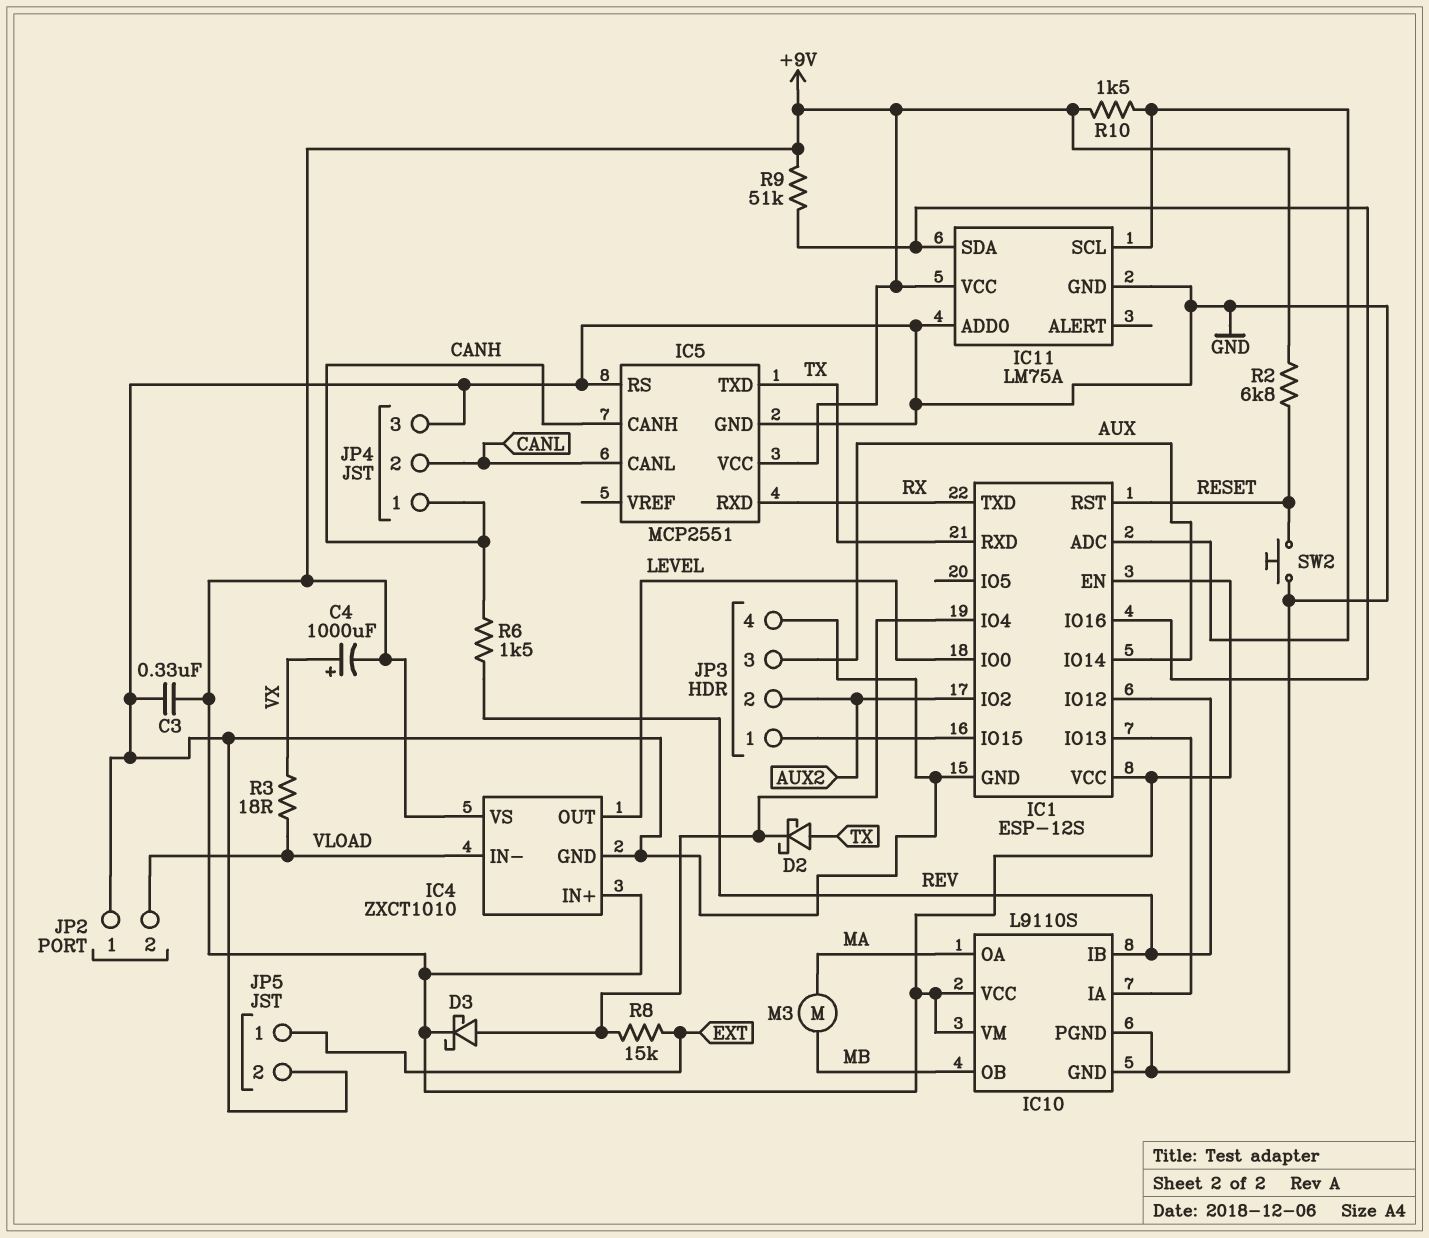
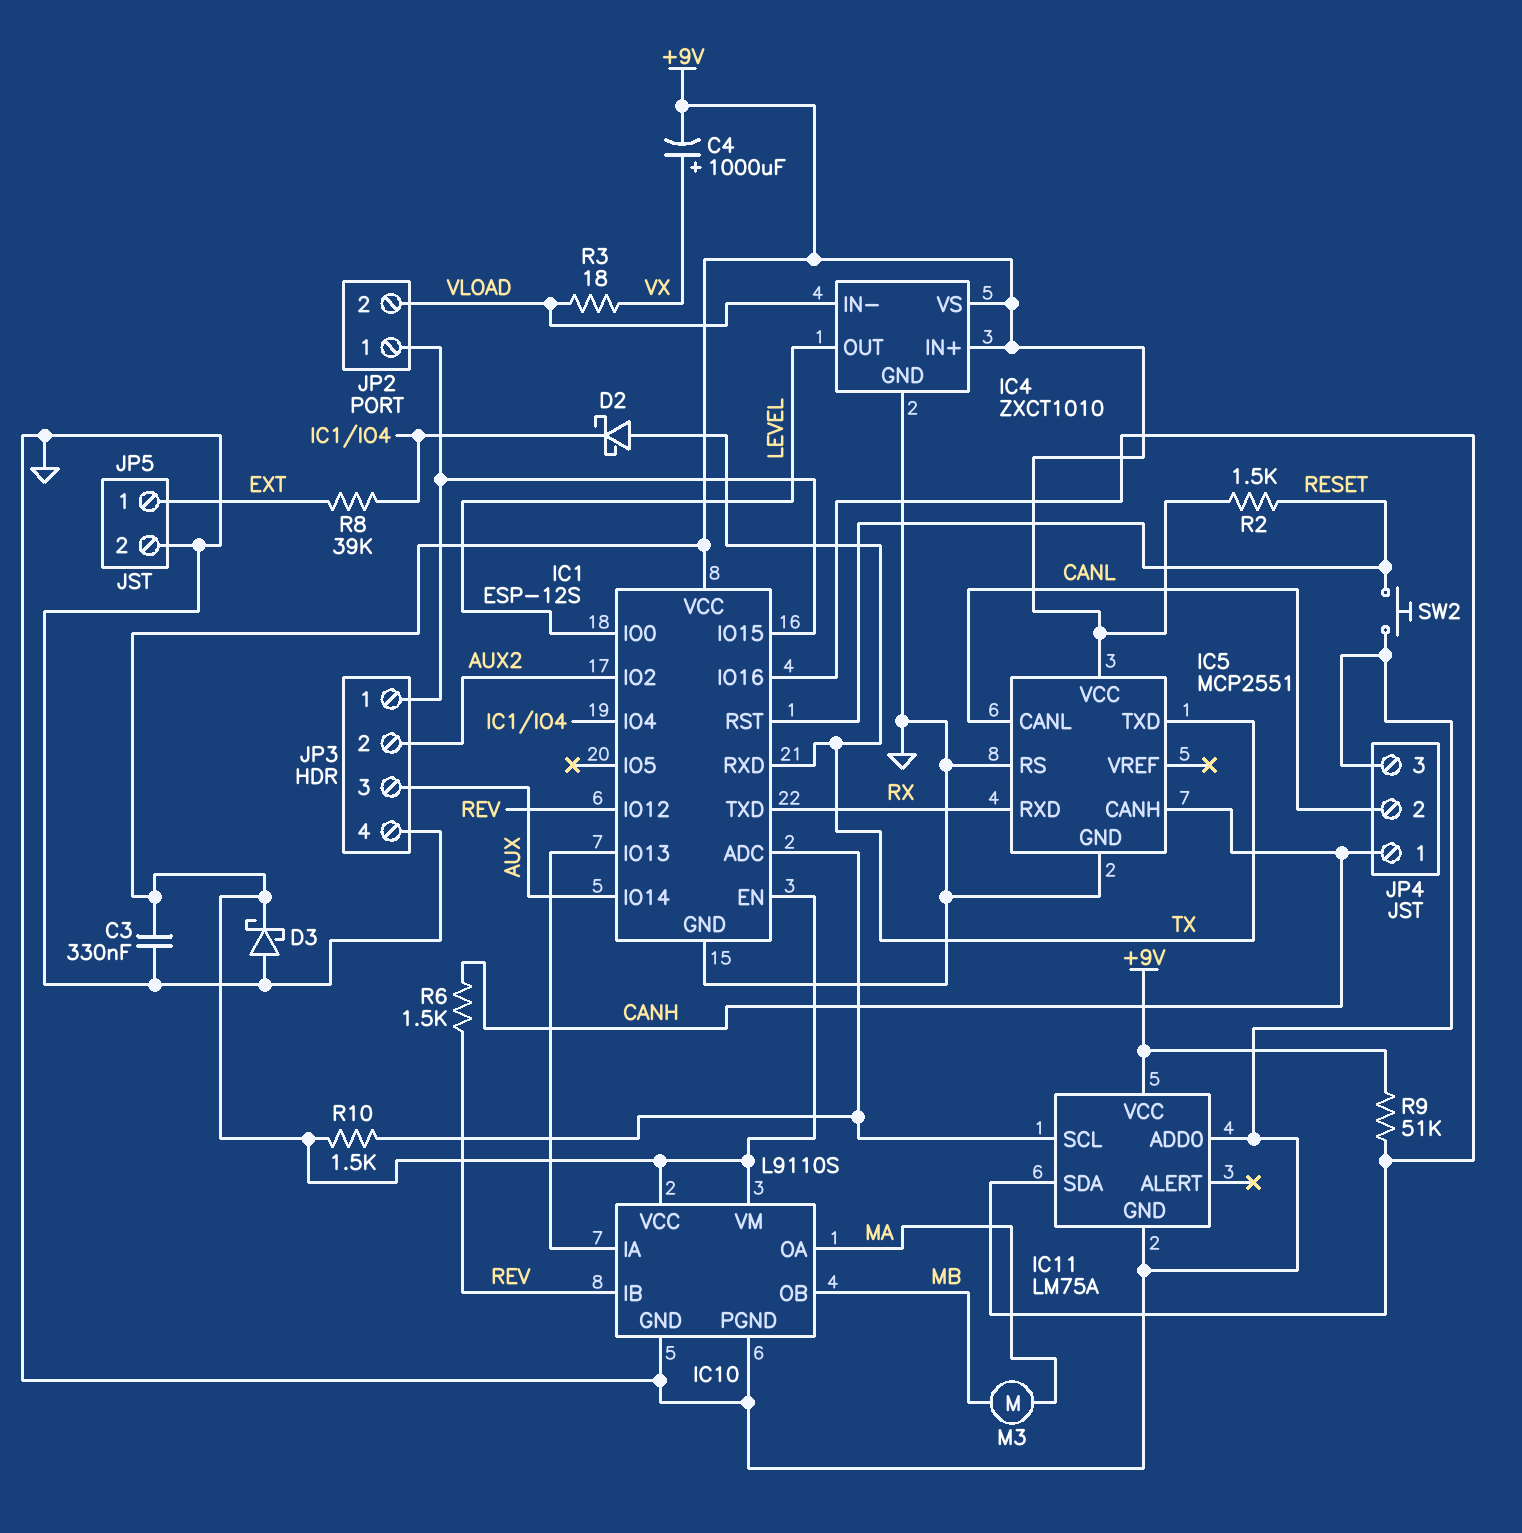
D3: schottky (A IC1/IO4, K +9V) -> schottky (A GND, K +9V)
JP2 pin 1: GND -> IC1/IO15
R2: 6.8k (+9V, RESET) -> 1.5k (+9V, RESET)
R8: 15k (EXT, IC1/IO4) -> 39k (EXT, IC1/IO4)

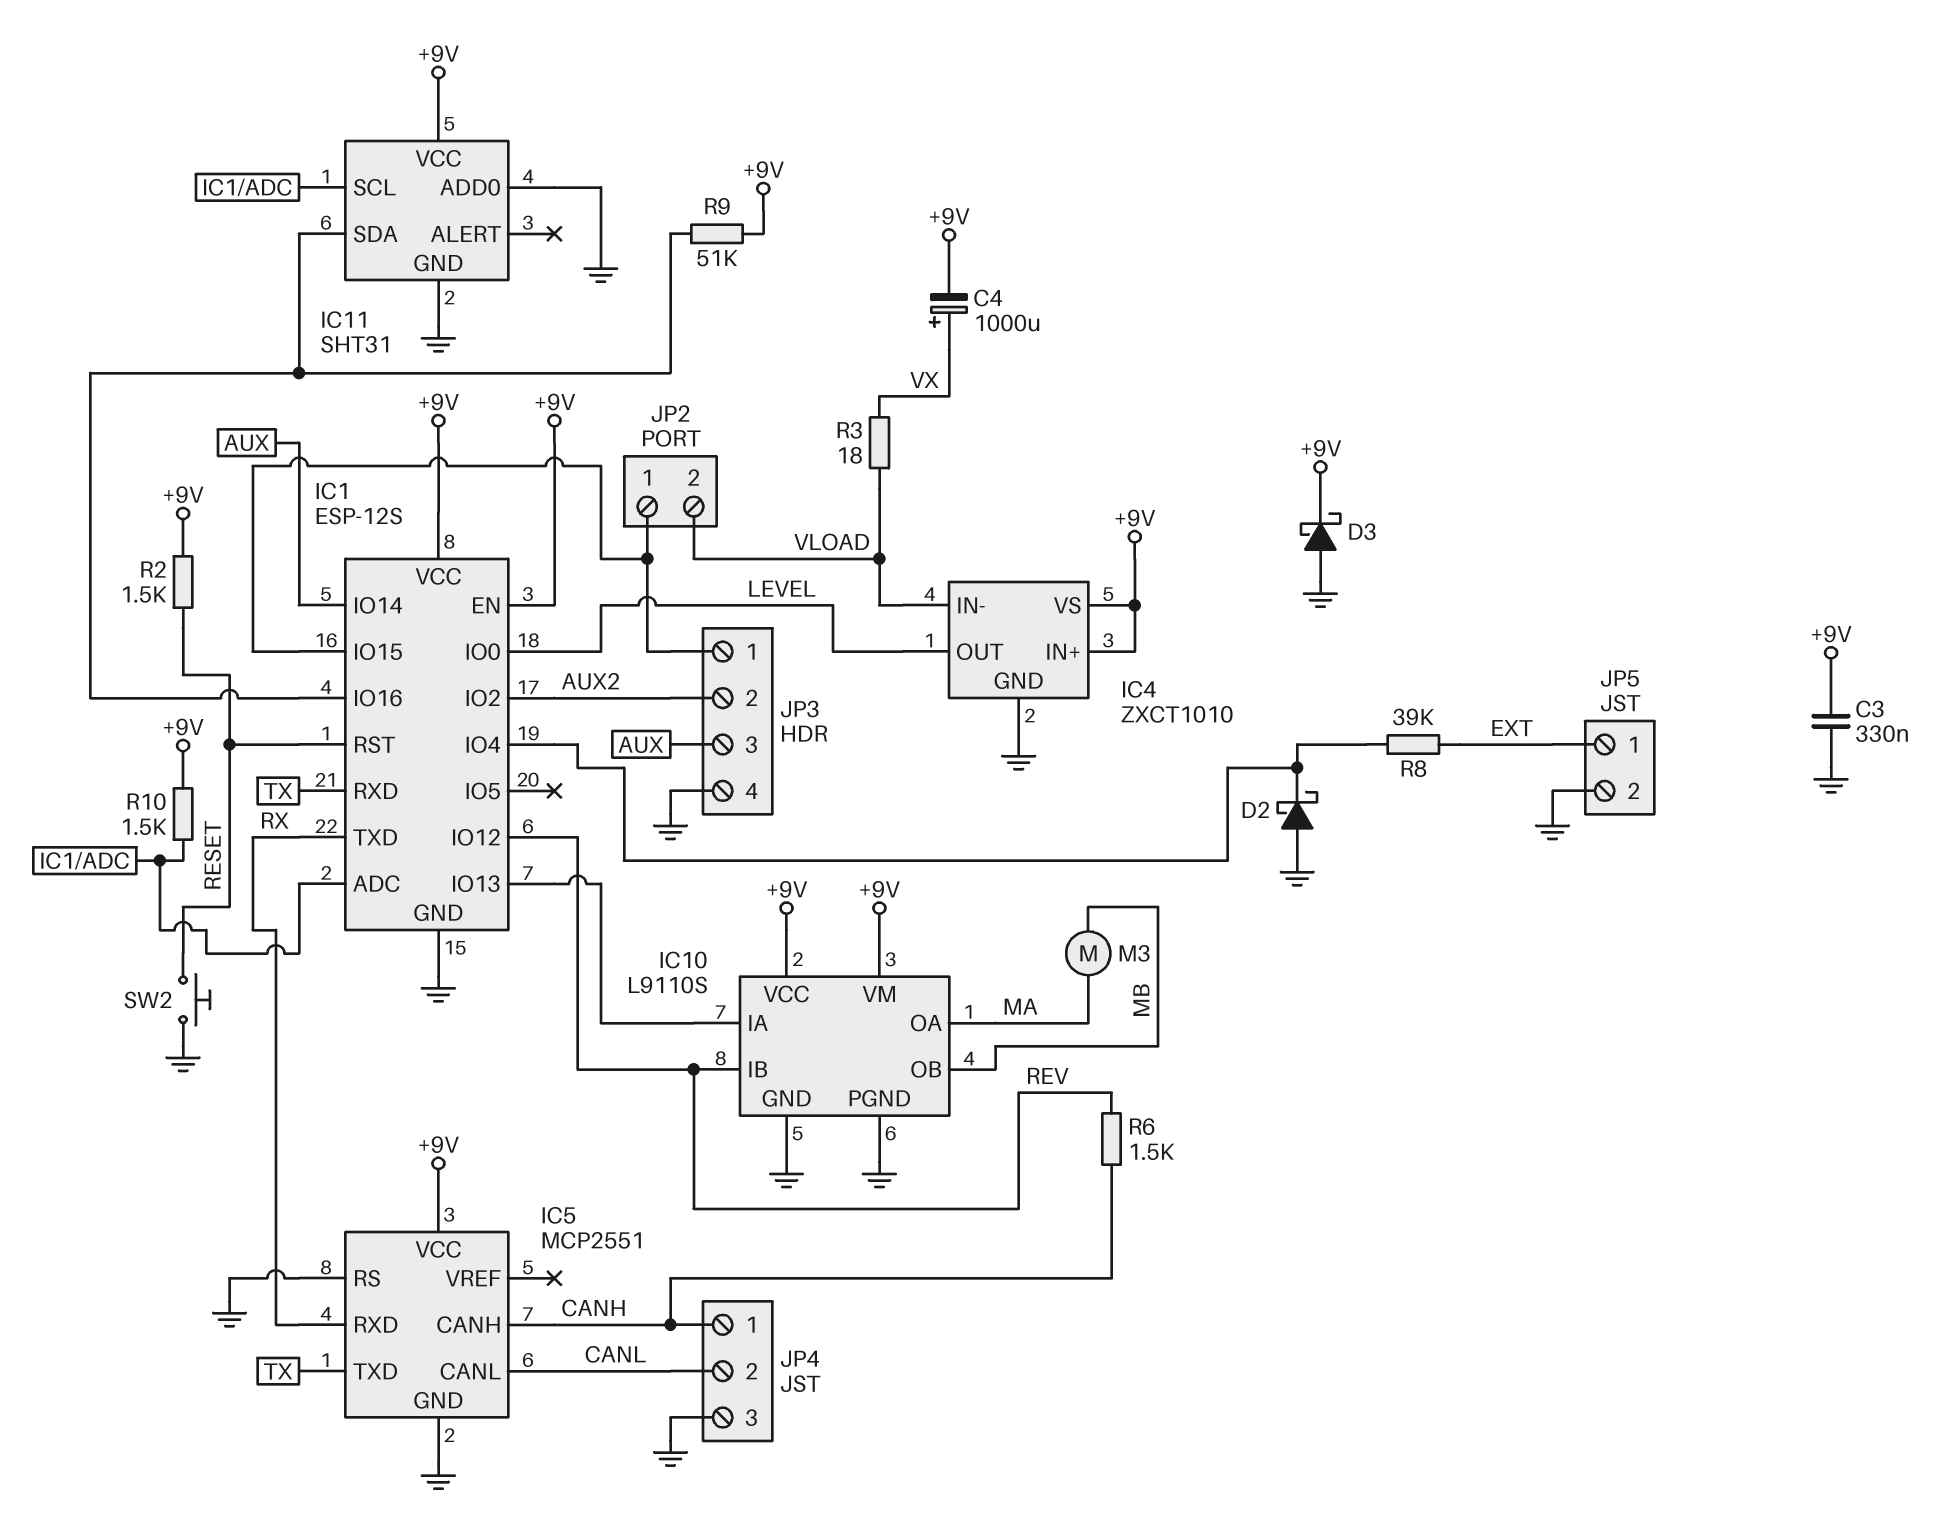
D2: schottky (A TX, K IC1/IO4) -> schottky (A GND, K IC1/IO4)
IC11: LM75A -> SHT31

